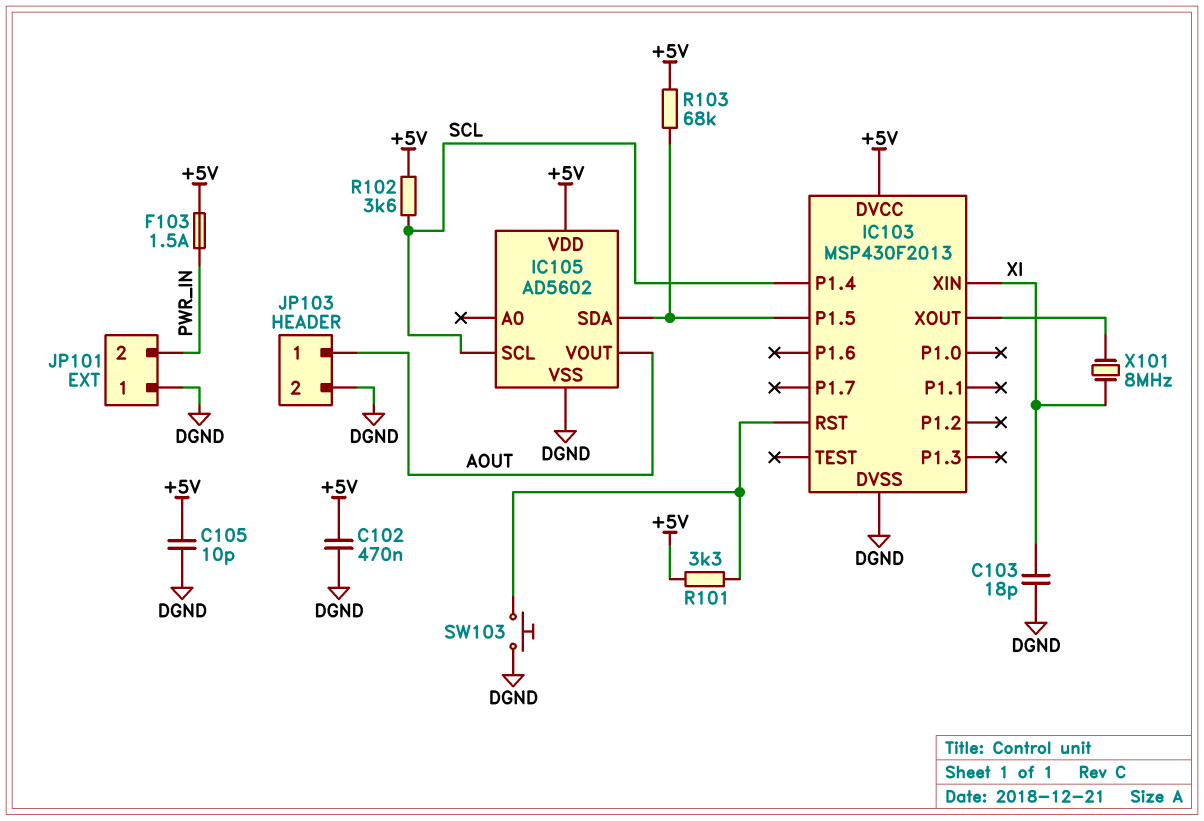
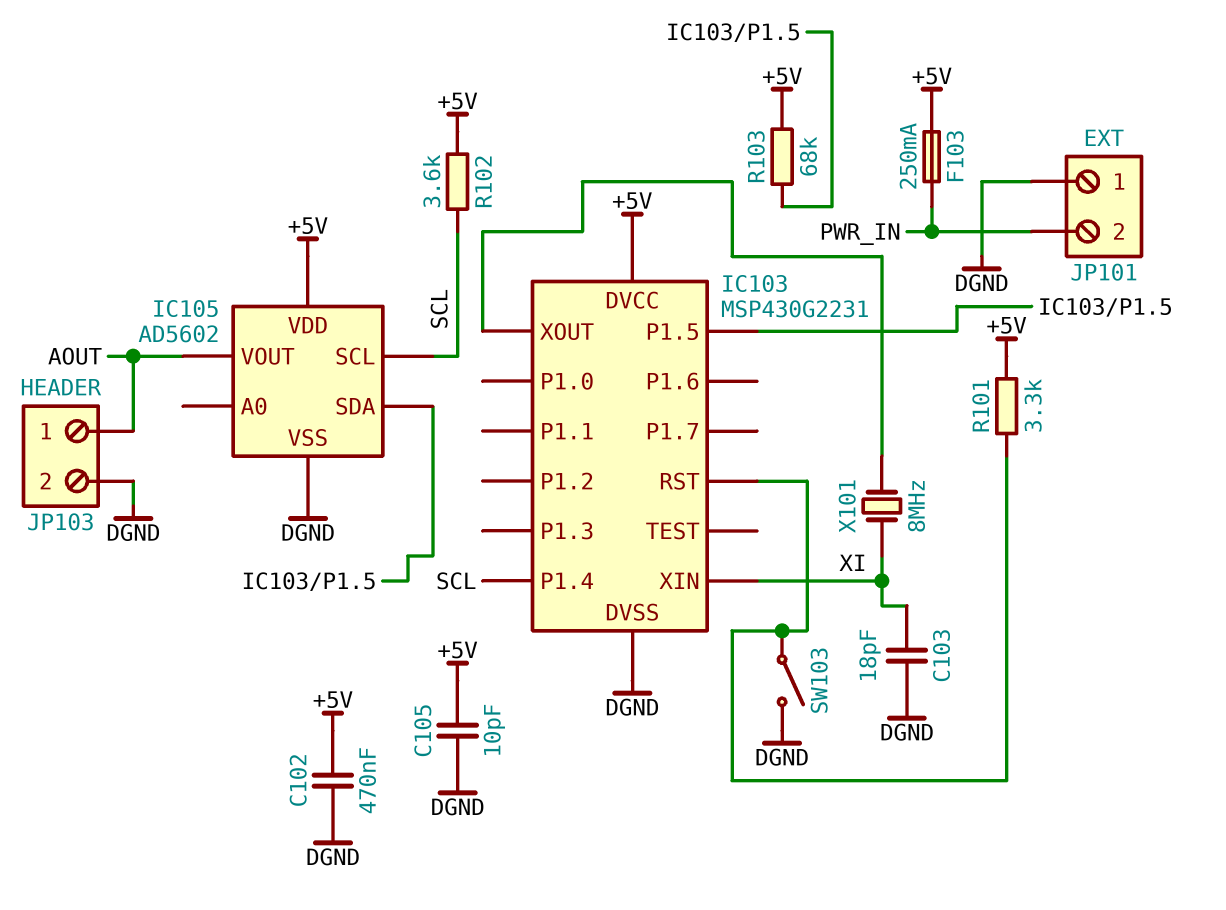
F103: 1.5A (+5V, PWR_IN) -> 250mA (+5V, PWR_IN)
IC103: MSP430F2013 -> MSP430G2231
SW103: button (DGND, IC103/RST) -> switch (DGND, IC103/RST)

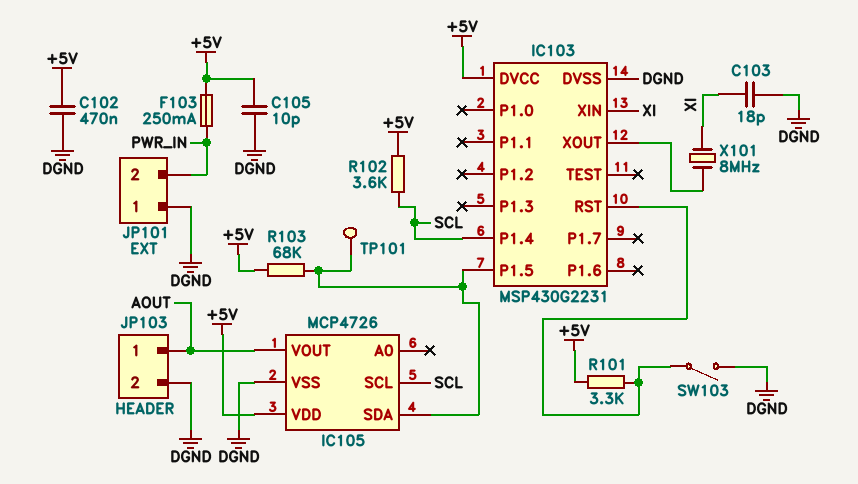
IC105: AD5602 -> MCP4726
TP101: none -> test point (IC103/P1.5)

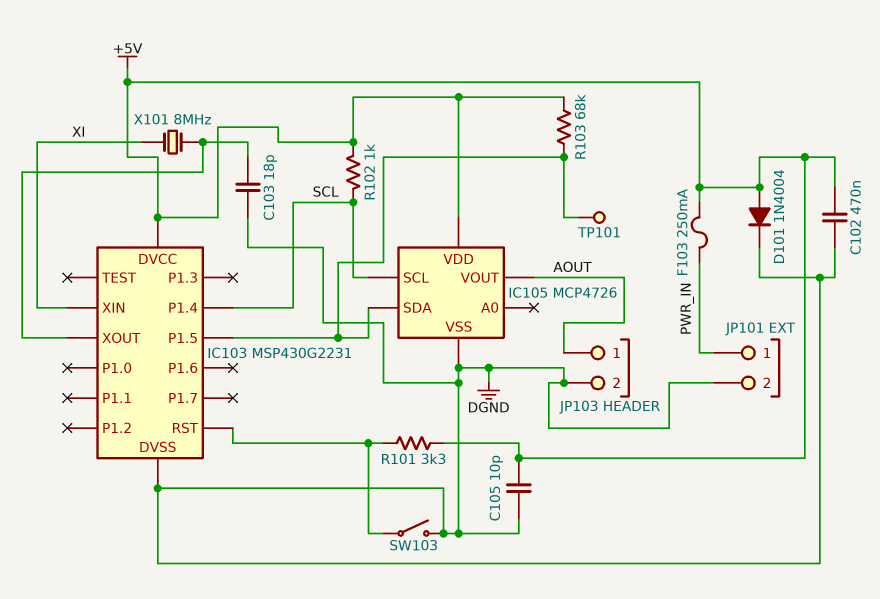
C103: 18pF (DGND, XI) -> 18pF (DGND, IC103/XOUT)
D101: none -> diode 1N4004 (A +5V, K DGND)
JP101 pin 1: DGND -> PWR_IN
JP101 pin 2: PWR_IN -> DGND
R102: 3.6k (+5V, SCL) -> 1k (+5V, SCL)

